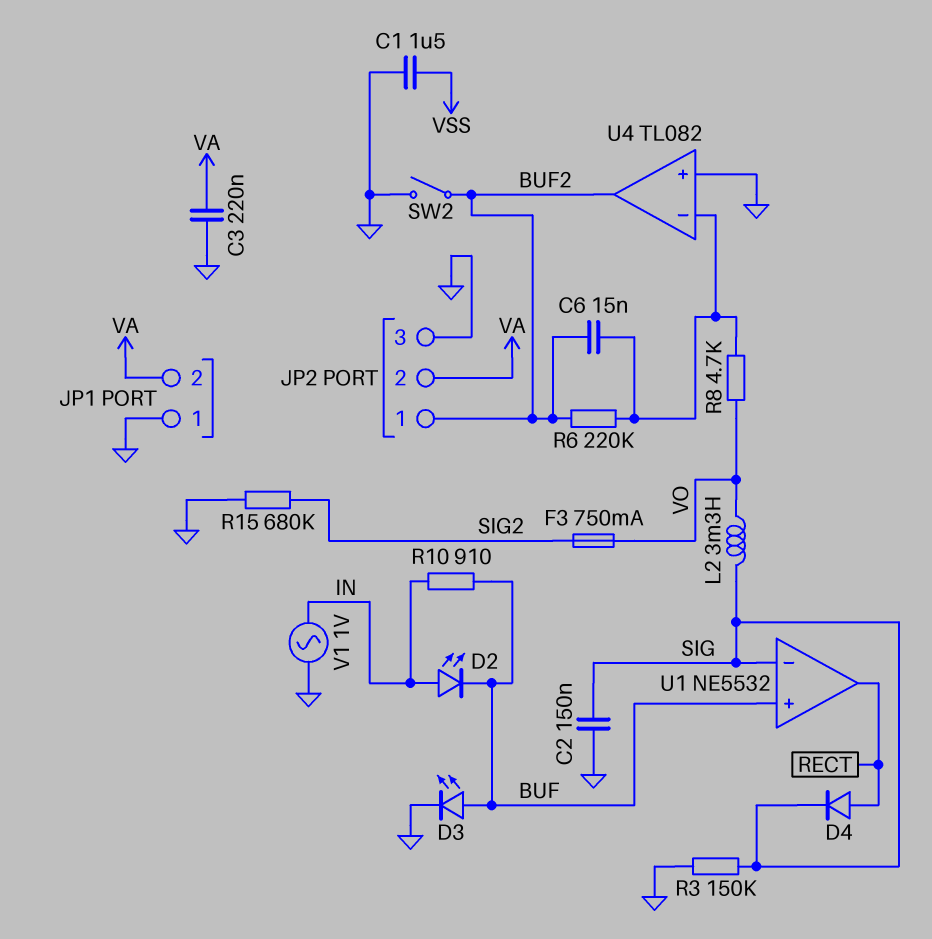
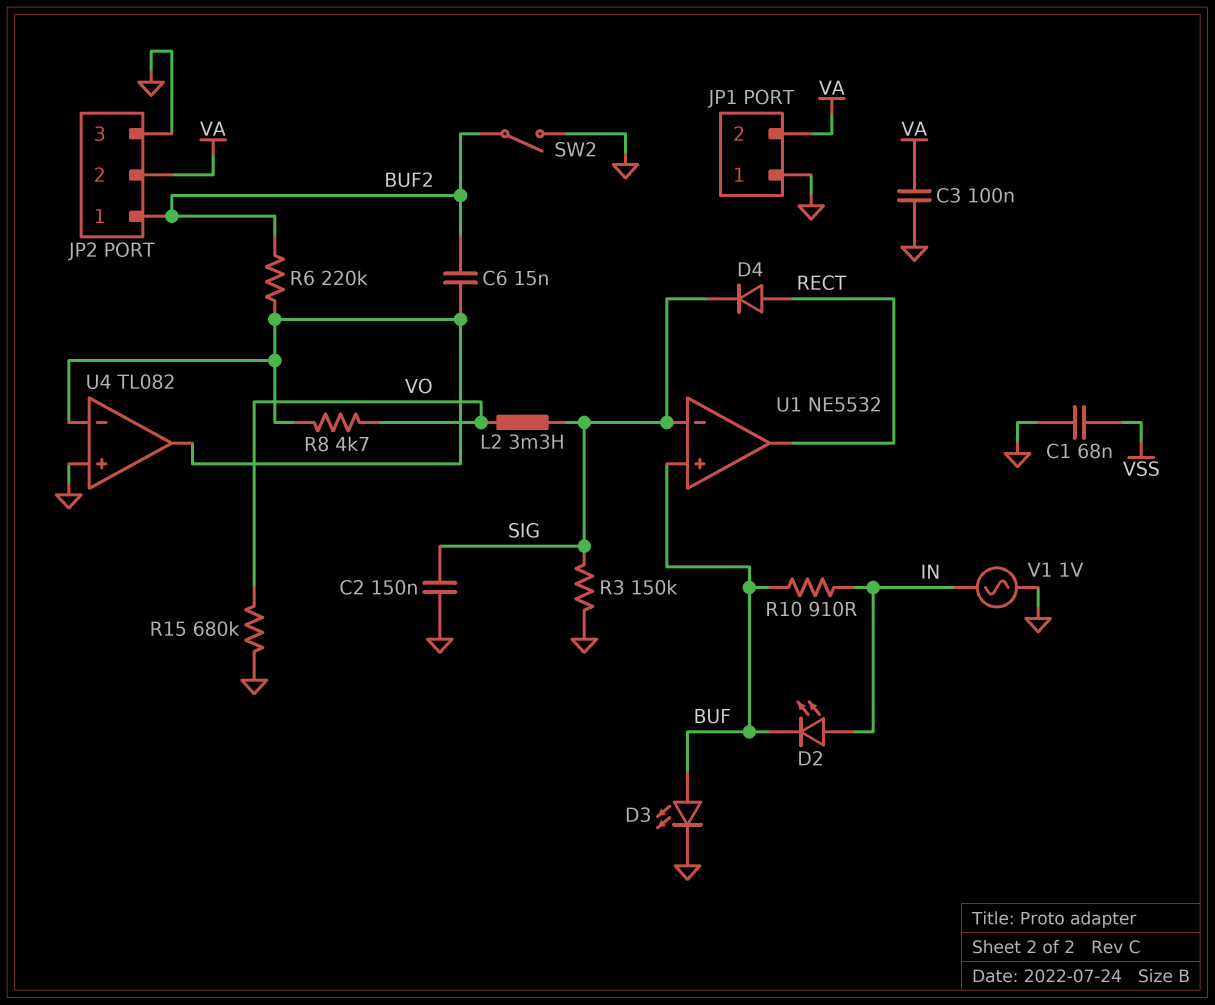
C1: 1.5uF (GND, VSS) -> 68nF (GND, VSS)
C3: 220nF (GND, VA) -> 100nF (GND, VA)
F3: 750mA (SIG2, VO) -> none
R15: 680k (GND, SIG2) -> 680k (GND, VO)
U4 pin out: BUF2 -> U4/in-

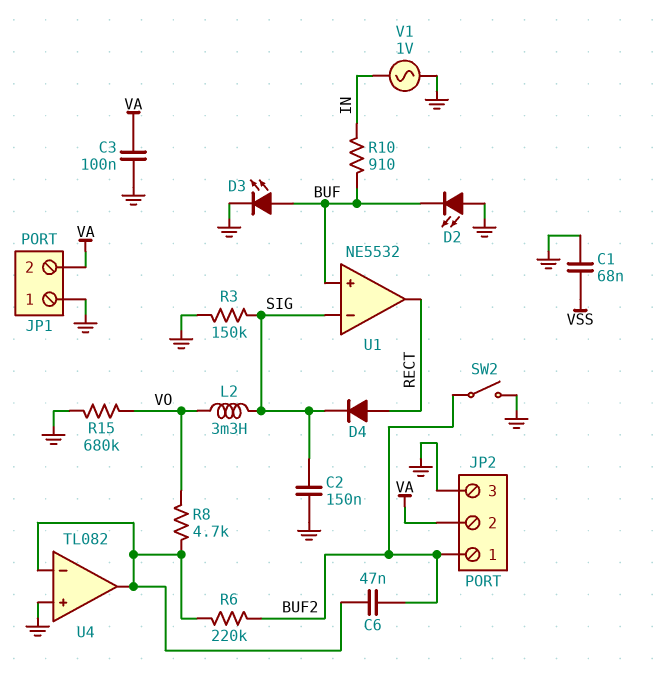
C6: 15nF (BUF2, U4/in-) -> 47nF (BUF2, U4/in-)
D2: LED (A IN, K BUF) -> LED (A GND, K BUF)

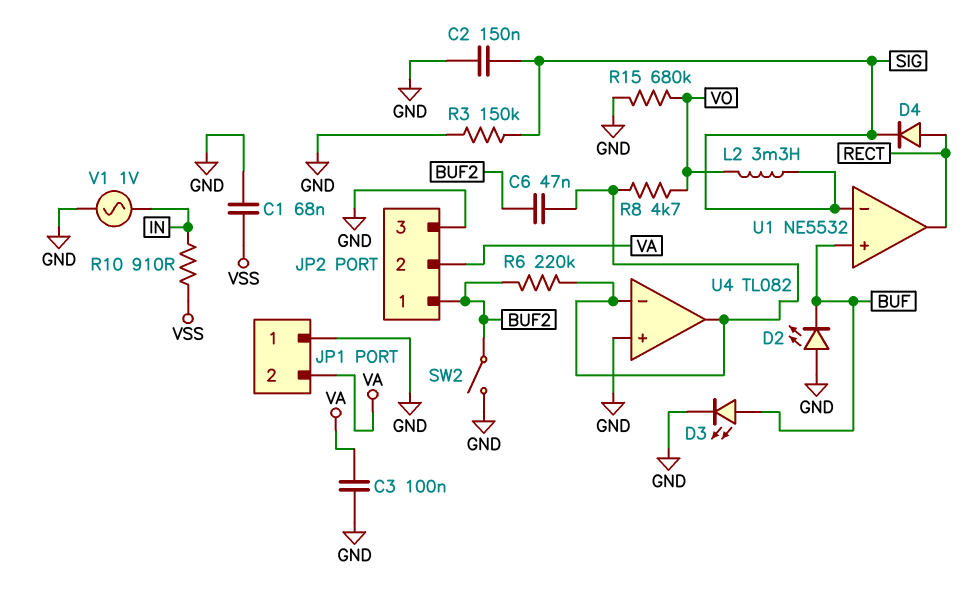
R10: 910 (BUF, IN) -> 910 (IN, VSS)

